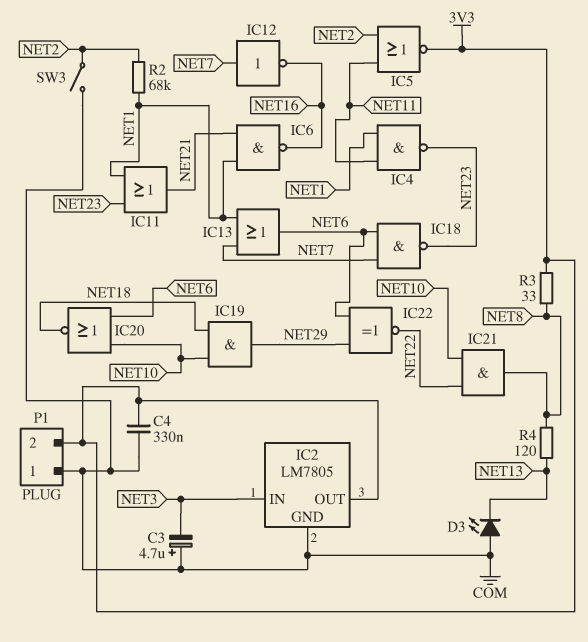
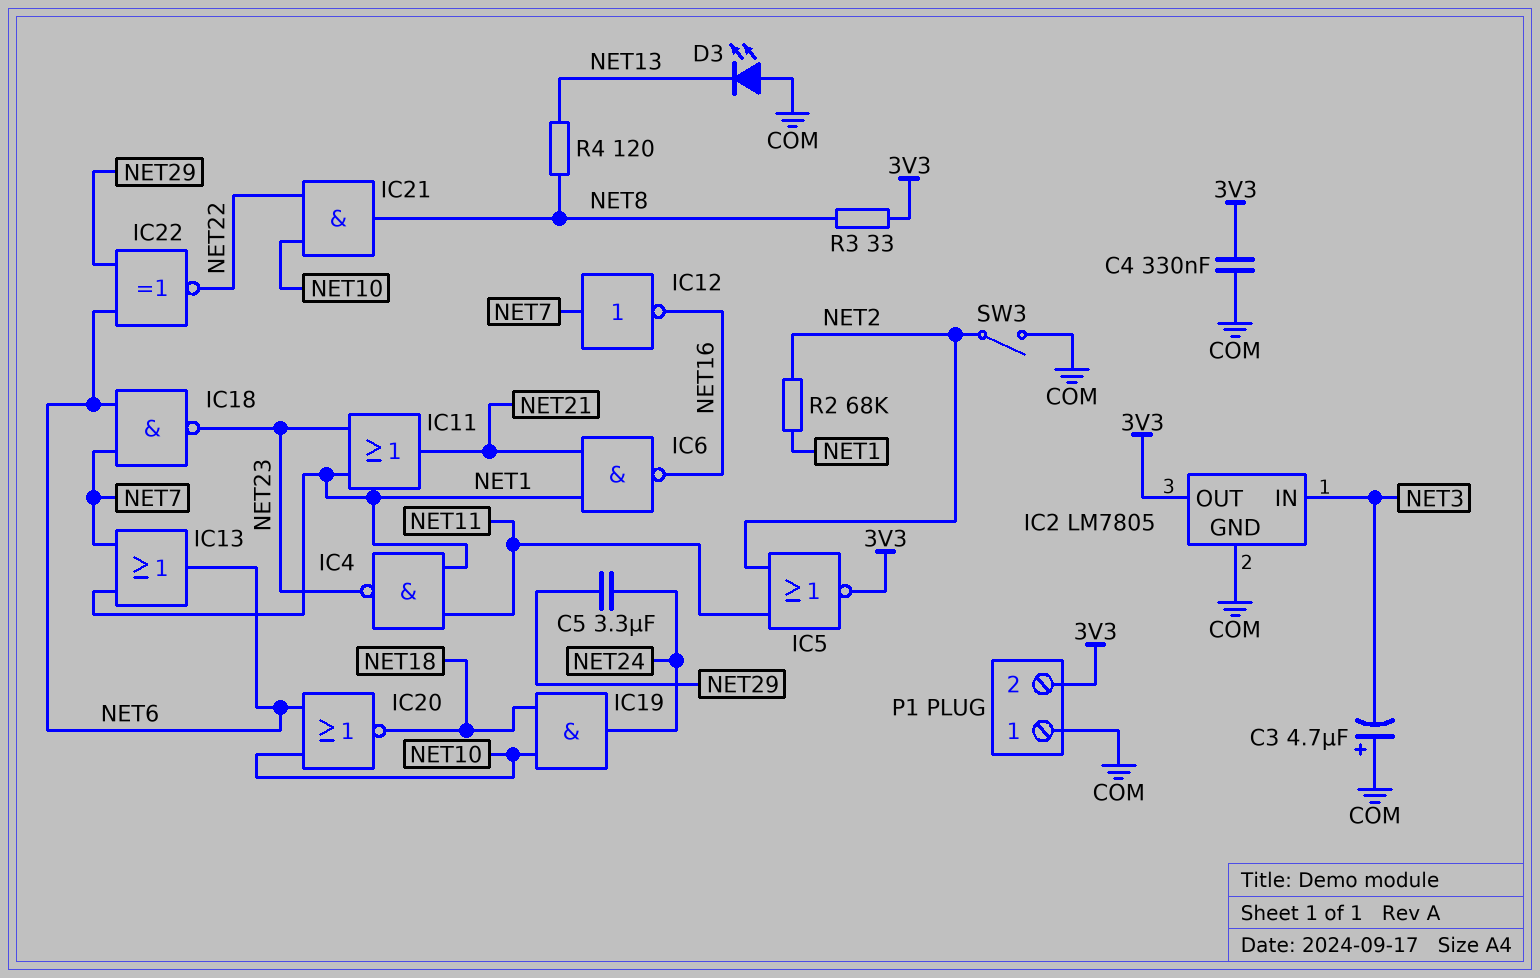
C5: none -> 3.3uF (NET24, NET29)
IC19: AND (in NET10, in NET18, out NET29) -> AND (in NET10, in NET18, out NET24)

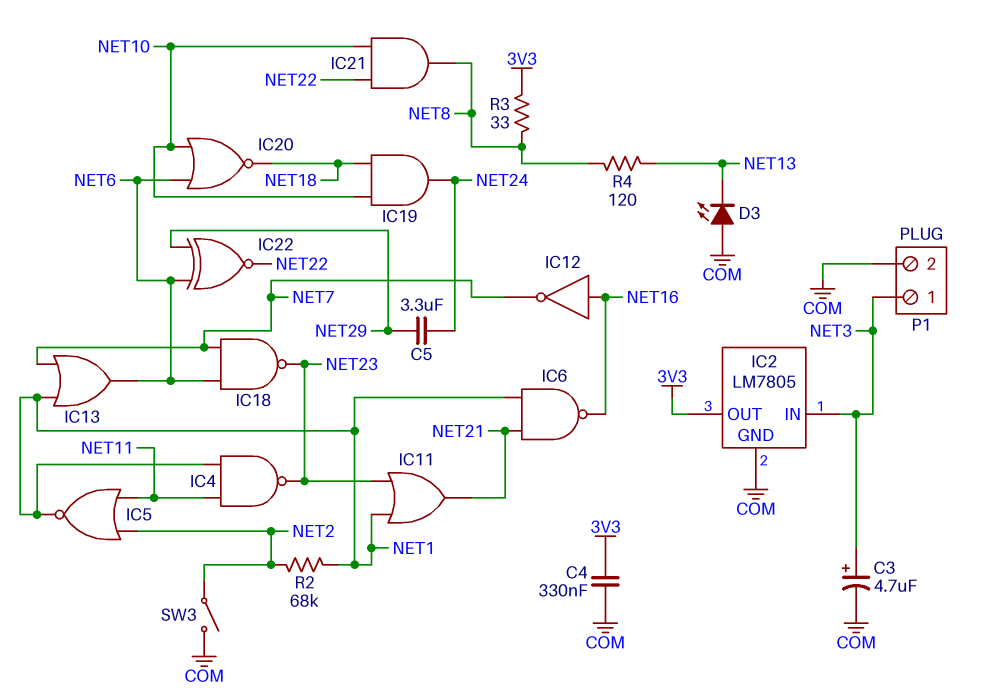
C3: 4.7uF (plus COM, minus NET3) -> 4.7uF (plus NET3, minus COM)
IC5: NOR (in NET2, in NET11, out 3V3) -> NOR (in NET2, in NET11, out NET1)
IC12: NOT (in NET7, out NET16) -> NOT (in NET16, out NET7)
P1 pin 1: COM -> NET3
P1 pin 2: 3V3 -> COM

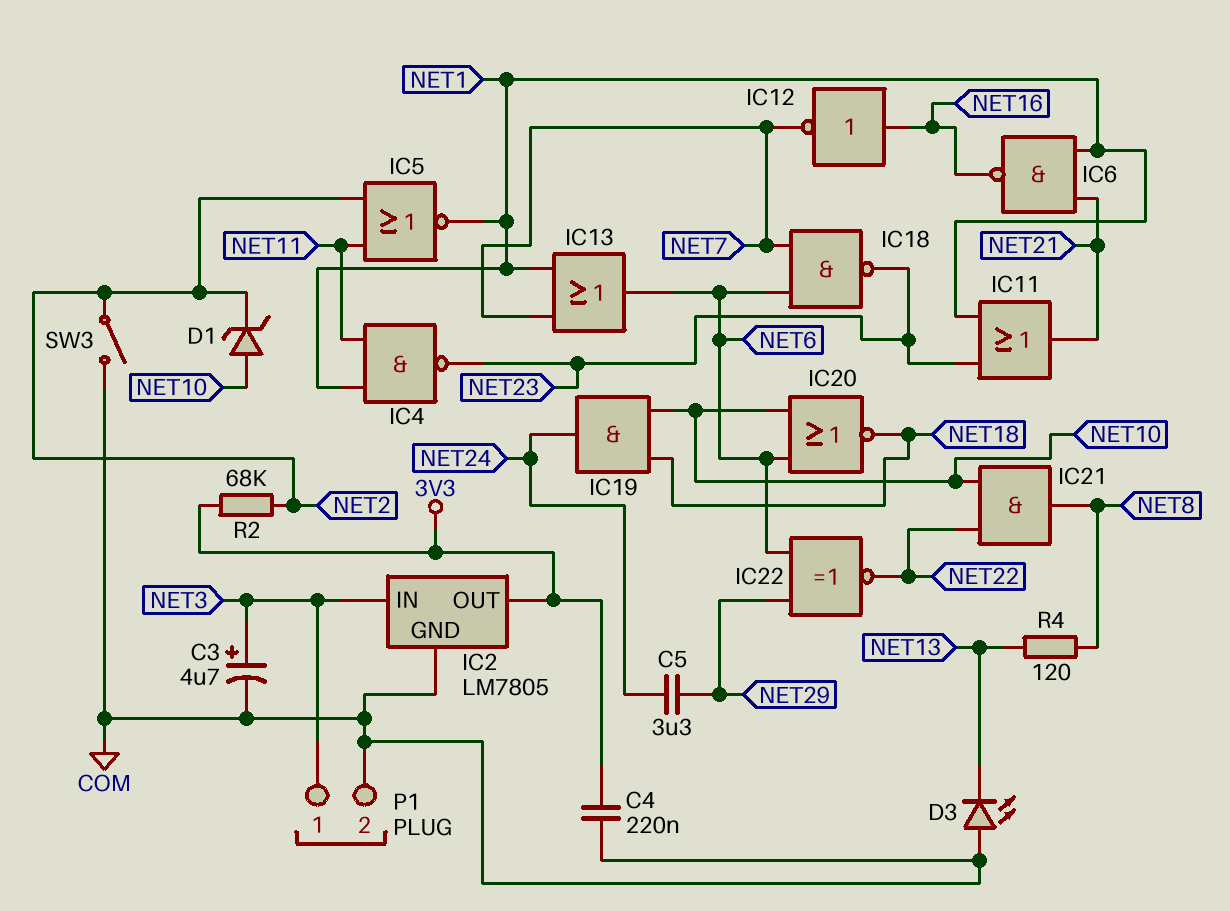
C4: 330nF (3V3, COM) -> 220nF (3V3, COM)
D1: none -> zener (A NET10, K NET2)
R2: 68k (NET1, NET2) -> 68k (3V3, NET2)
R3: 33 (3V3, NET8) -> none

